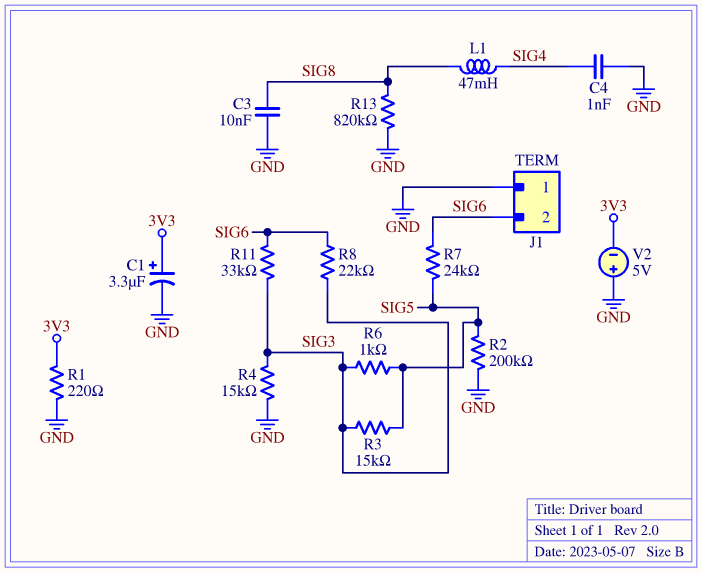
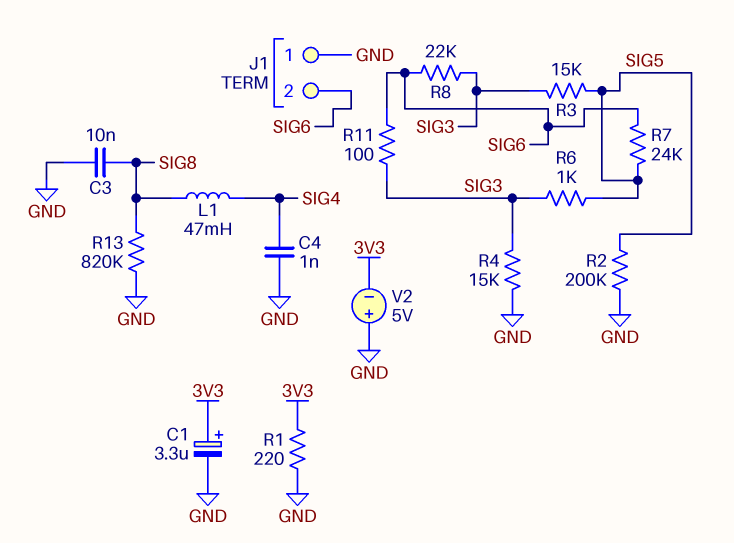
R11: 33k (SIG3, SIG6) -> 100 (SIG3, SIG6)

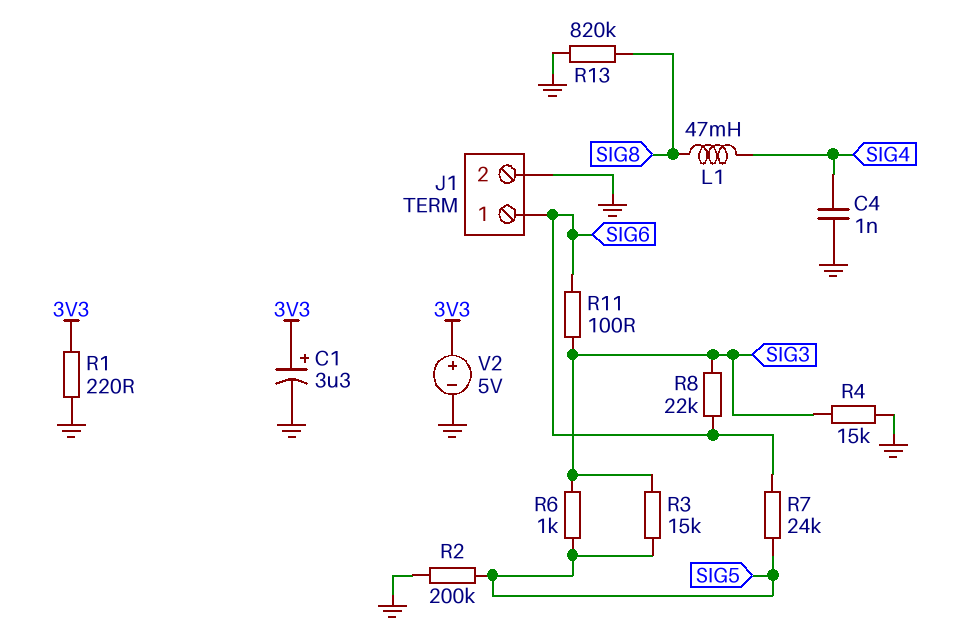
C3: 10nF (GND, SIG8) -> none
J1 pin 1: GND -> SIG6
J1 pin 2: SIG6 -> GND
V2: 5V (plus GND, minus 3V3) -> 5V (plus 3V3, minus GND)

